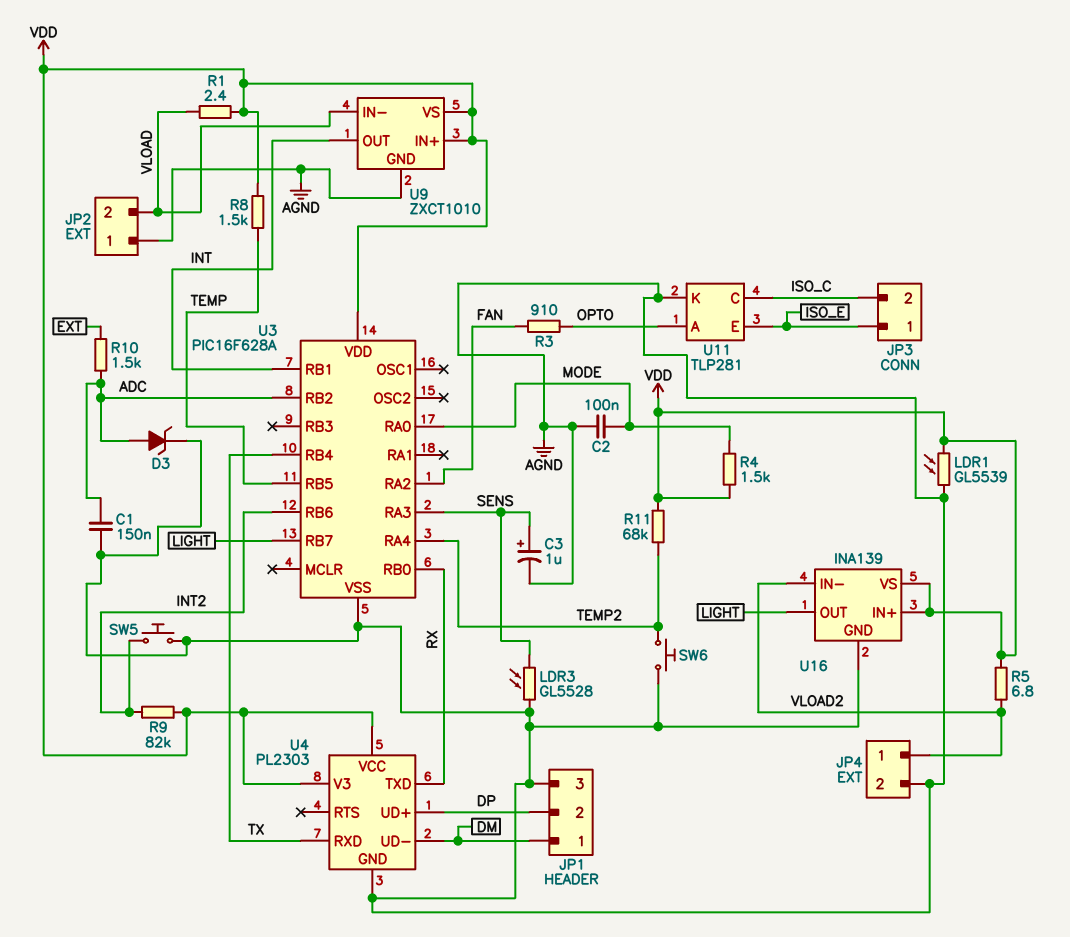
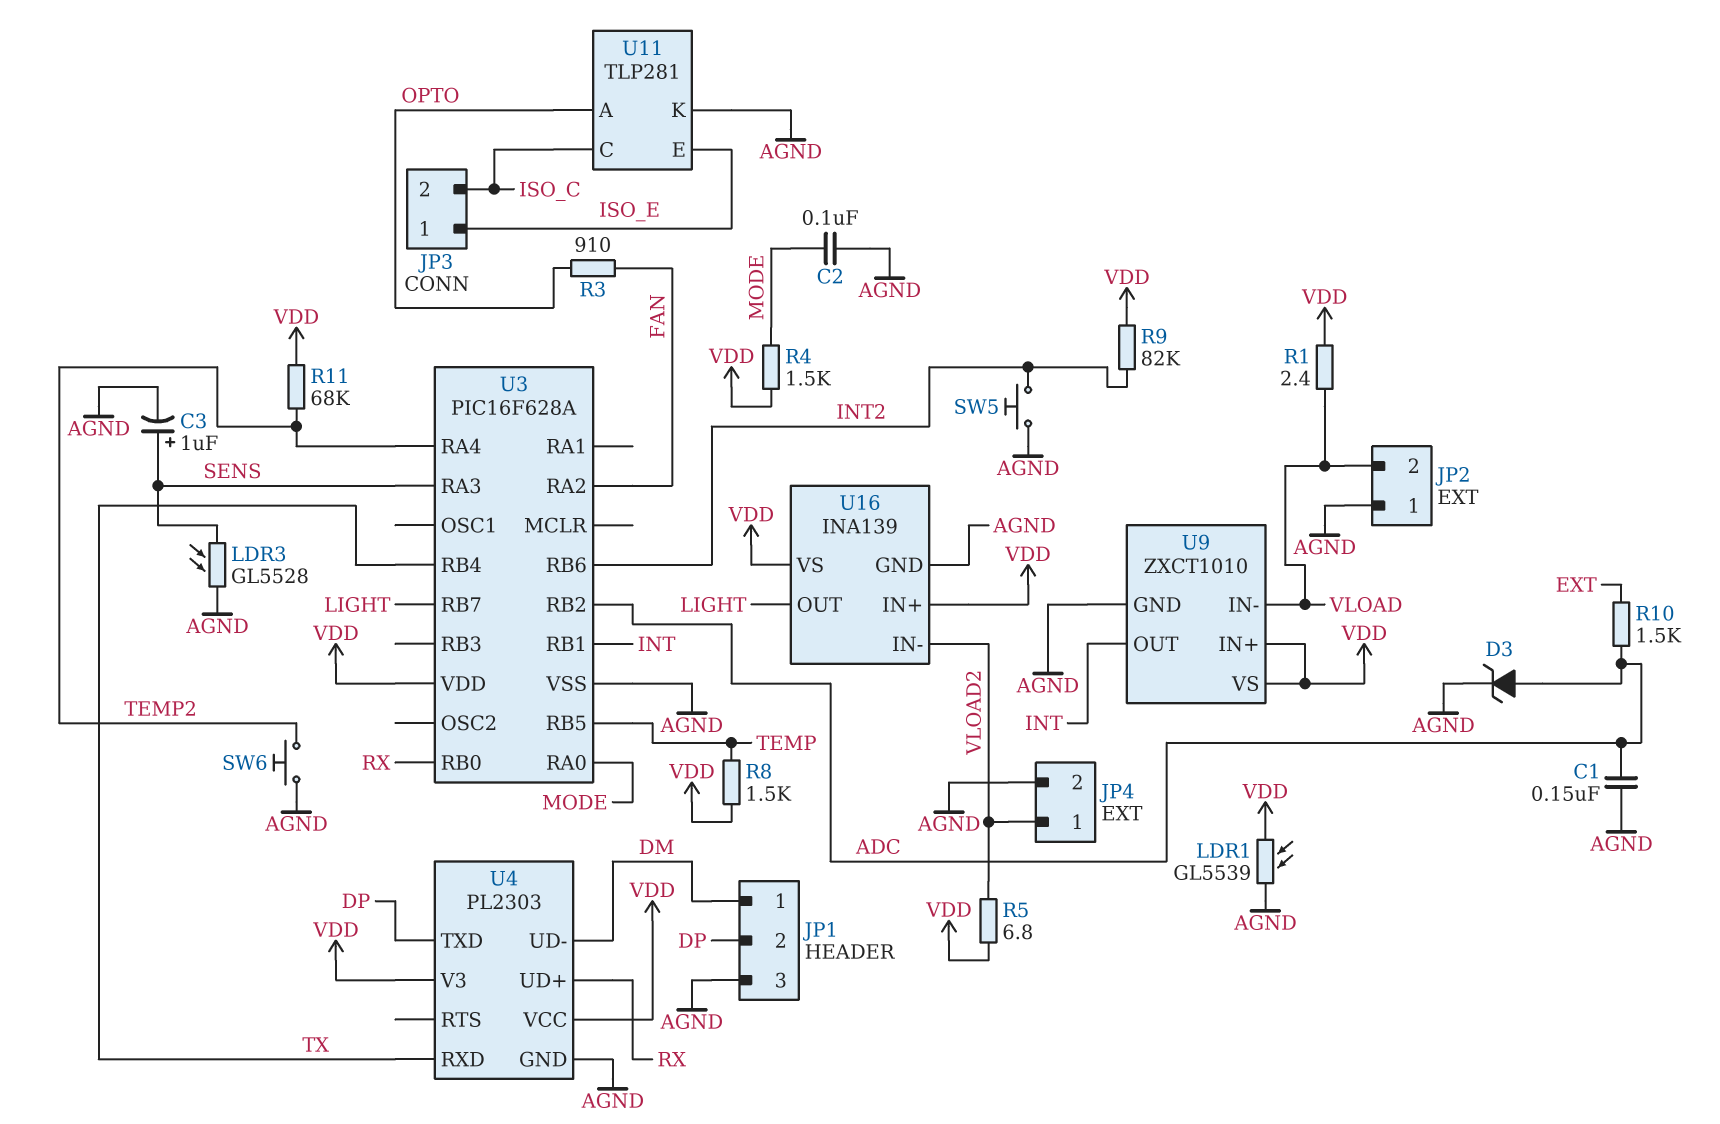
U4 pin TXD: RX -> DP
U4 pin UD+: DP -> RX

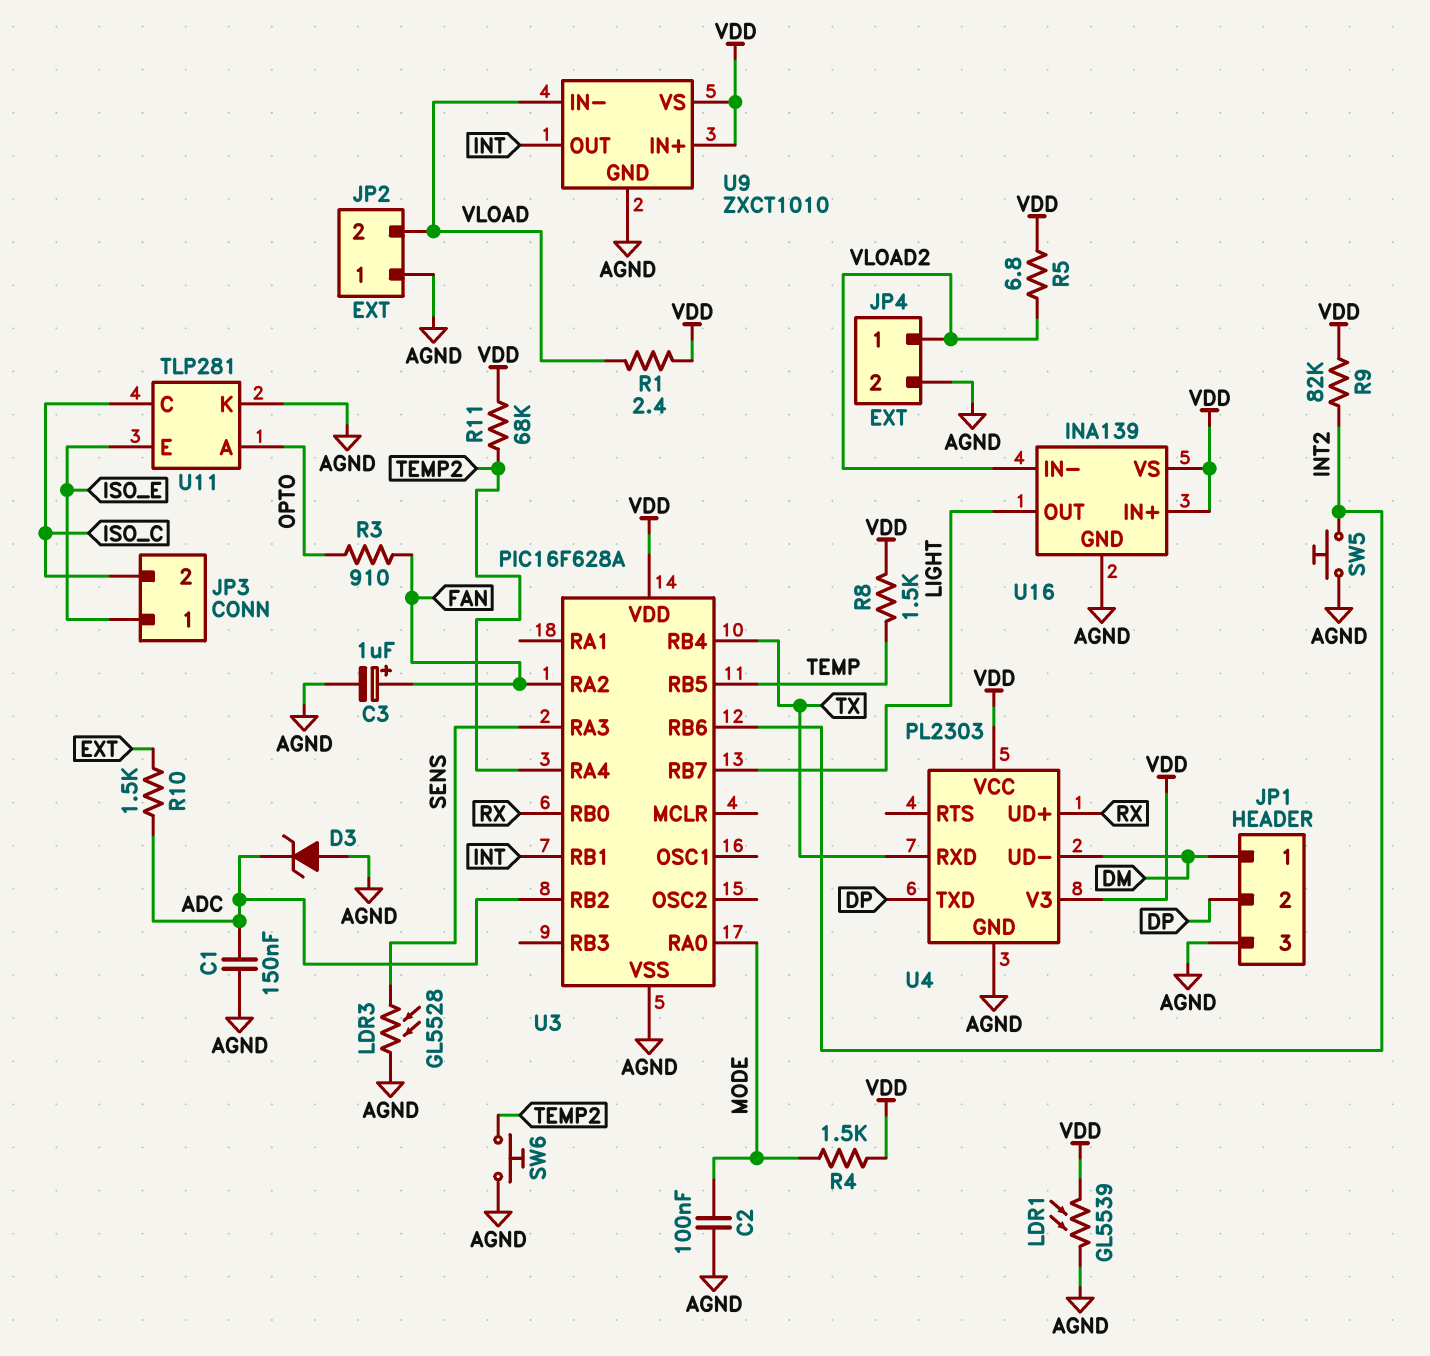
C3: 1uF (plus SENS, minus AGND) -> 1uF (plus FAN, minus AGND)
D3: zener (A ADC, K AGND) -> zener (A AGND, K ADC)

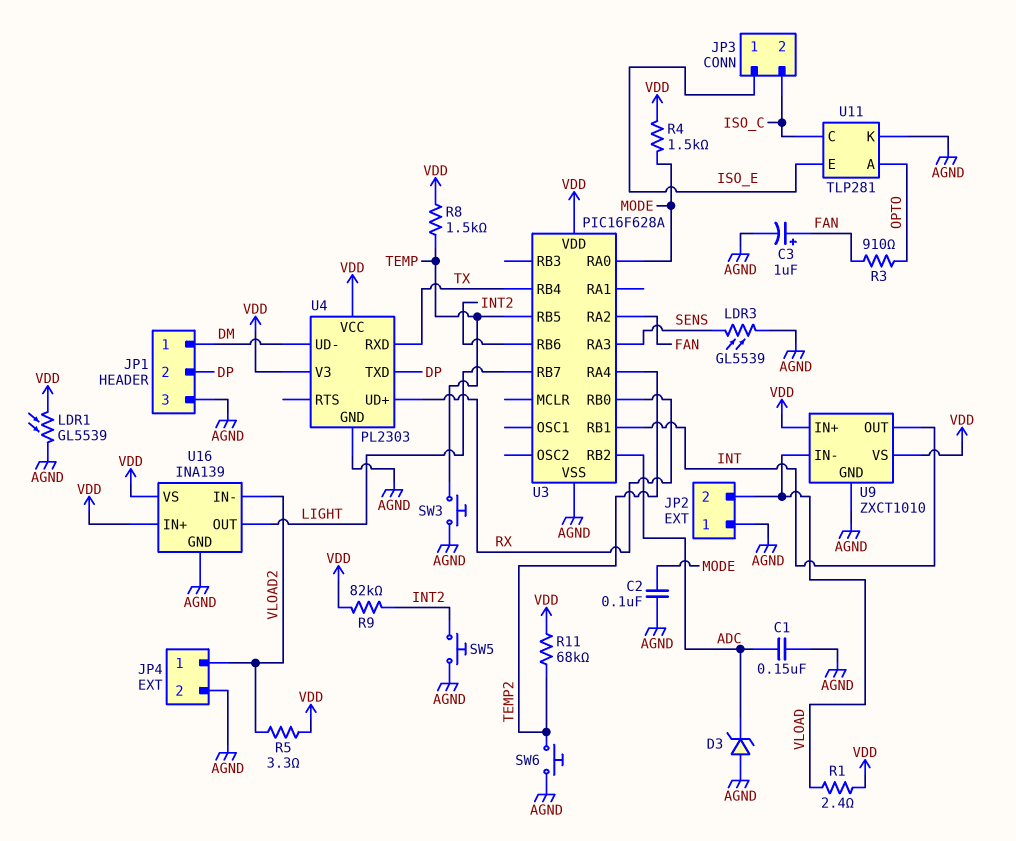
LDR3: GL5528 (AGND, SENS) -> GL5539 (AGND, SENS)
R5: 6.8 (VDD, VLOAD2) -> 3.3 (VDD, VLOAD2)
R10: 1.5k (ADC, EXT) -> none
SW3: none -> button (AGND, TEMP)

